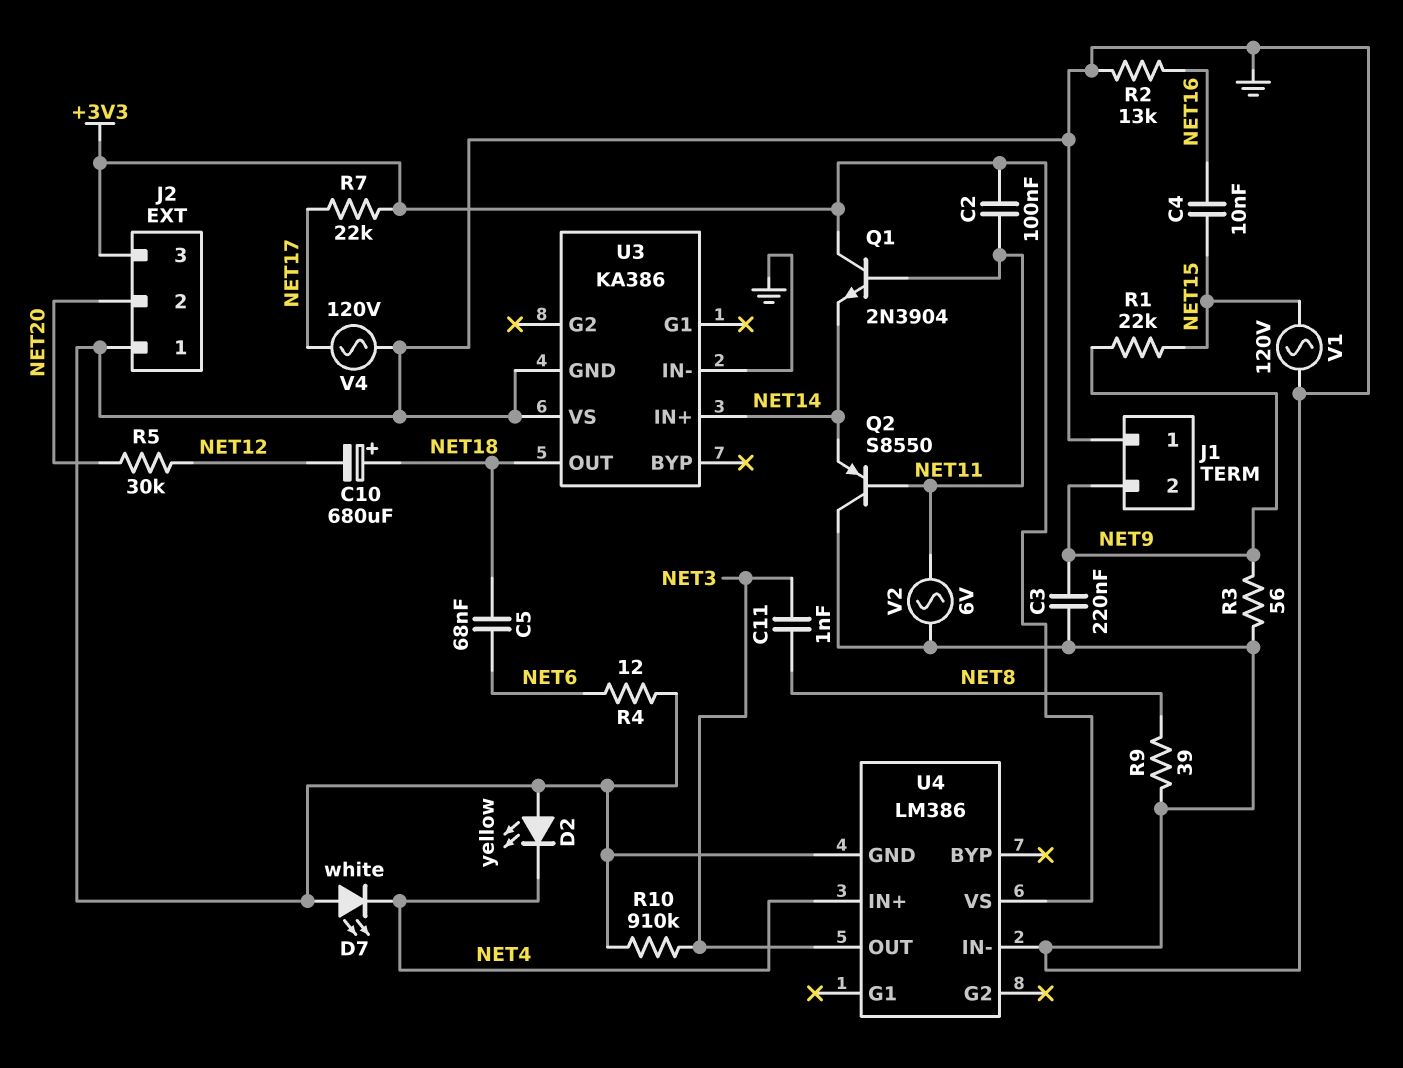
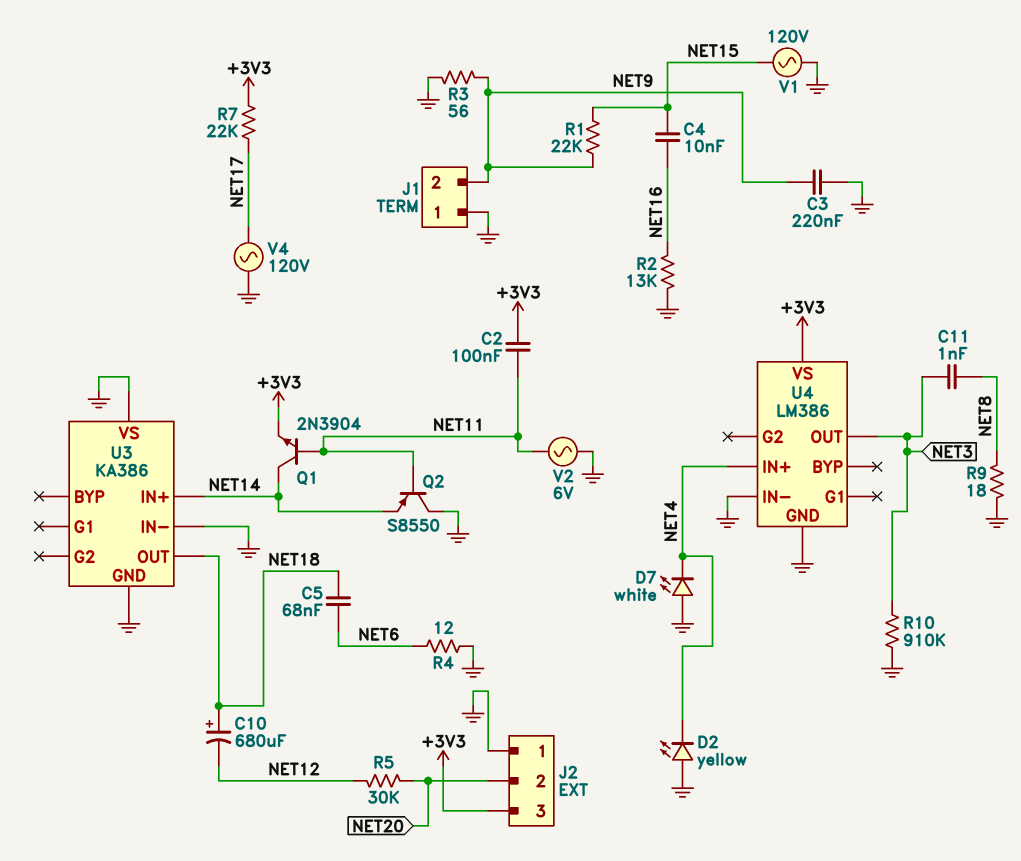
Q1: NPN 2N3904 (B NET11, C +3V3, E NET14) -> NPN 2N3904 (B NET11, C NET14, E +3V3)
R9: 39 (GND, NET8) -> 18 (GND, NET8)

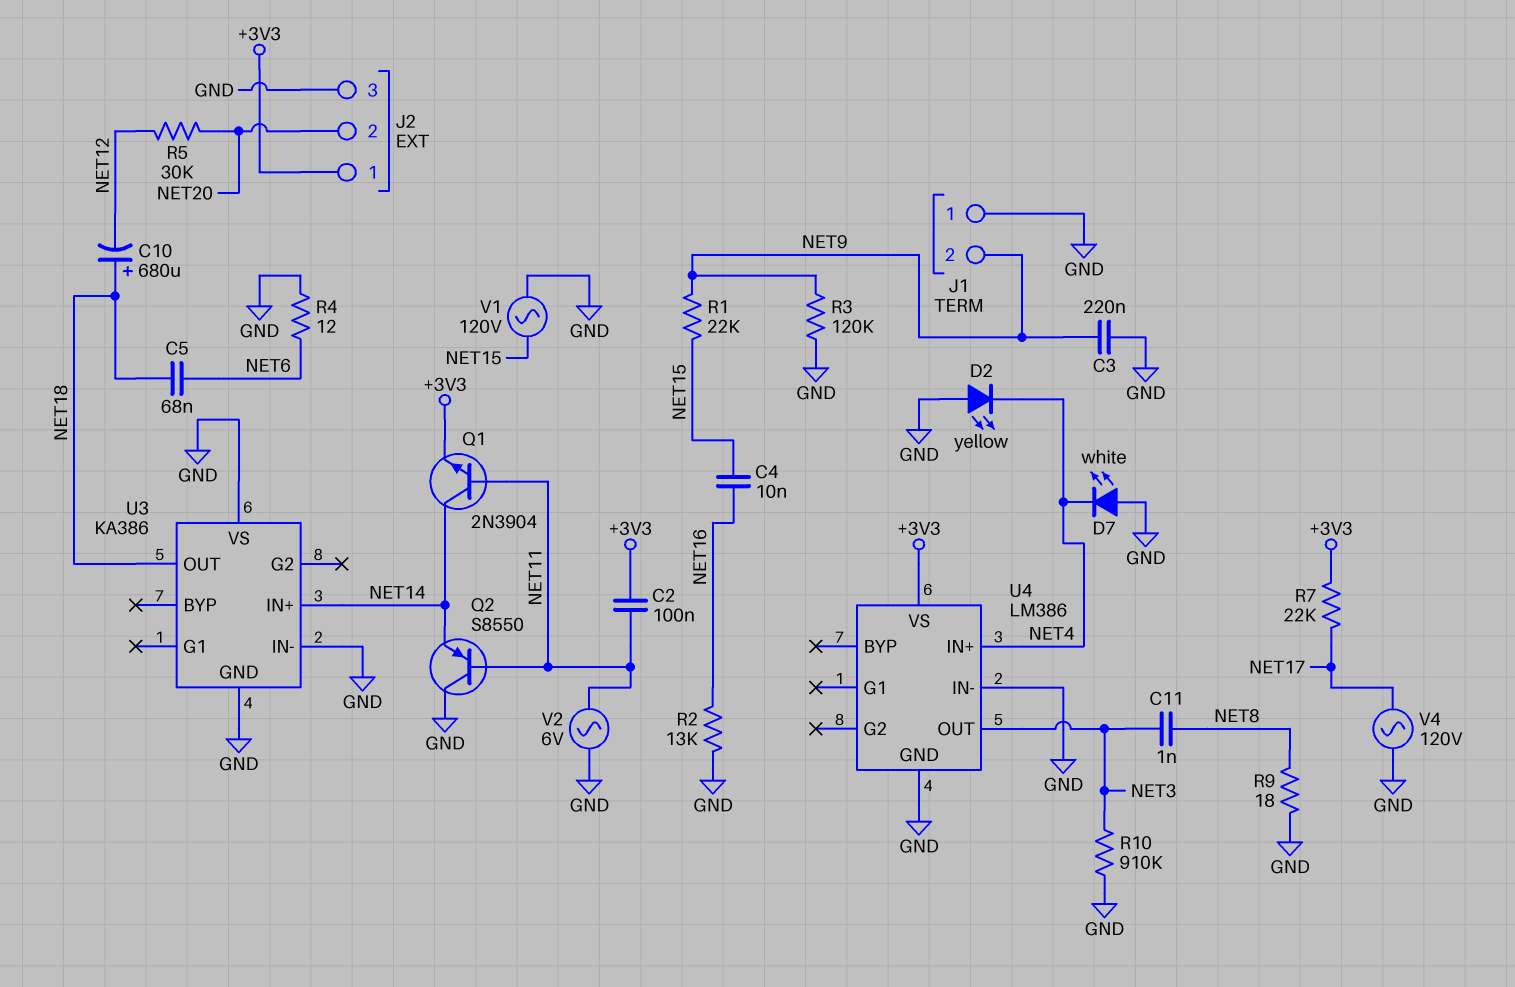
J2 pin 1: GND -> +3V3
J2 pin 3: +3V3 -> GND
R3: 56 (GND, NET9) -> 120k (GND, NET9)

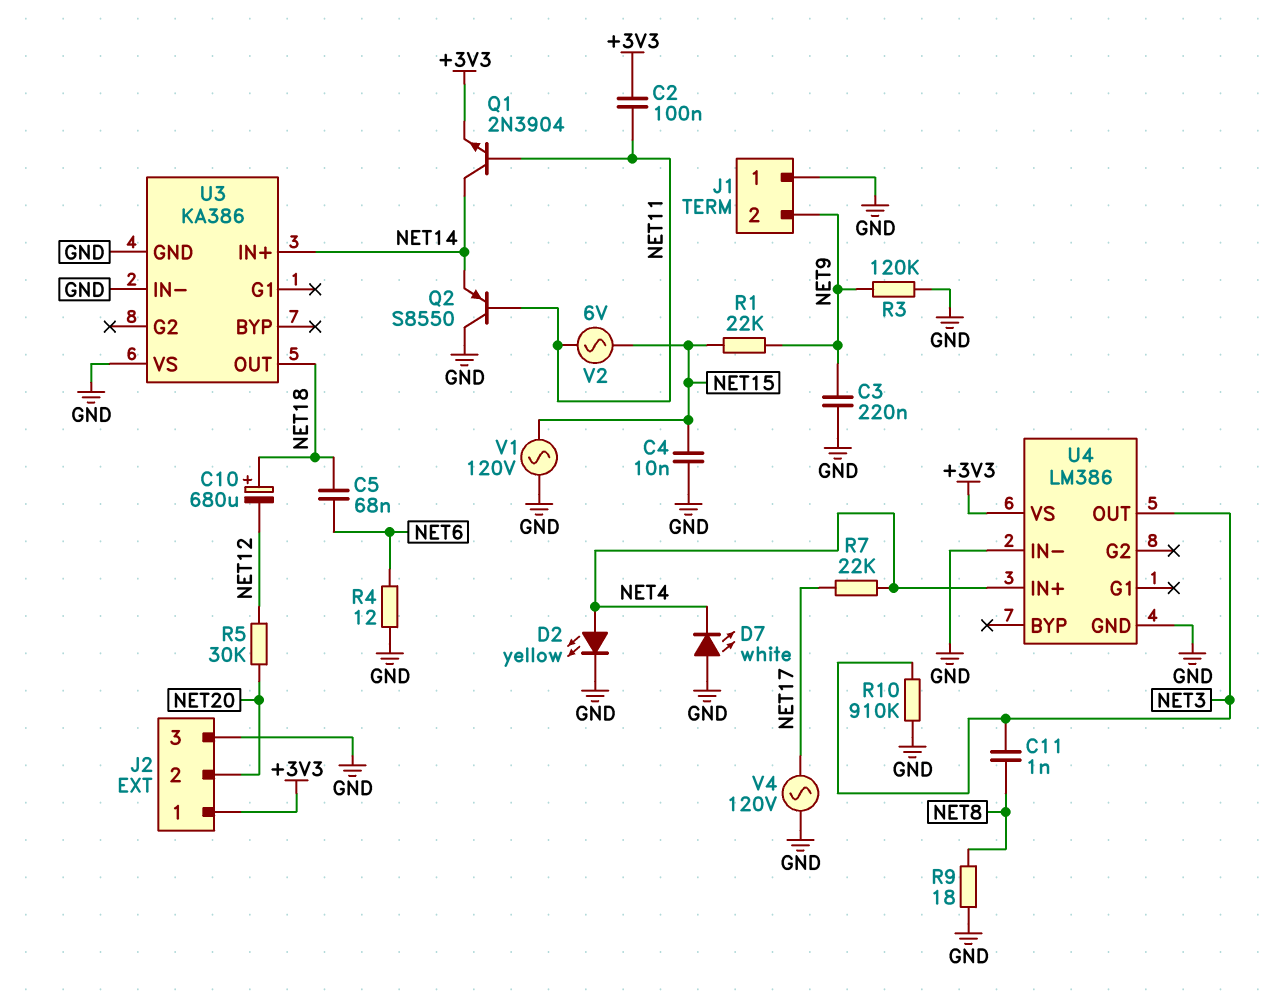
C4: 10nF (NET15, NET16) -> 10nF (GND, NET15)
D2: LED yellow (A GND, K NET4) -> LED yellow (A NET4, K GND)
R2: 13k (GND, NET16) -> none
R7: 22k (+3V3, NET17) -> 22k (NET4, NET17)
V2: AC 6V (GND, NET11) -> AC 6V (NET11, NET15)

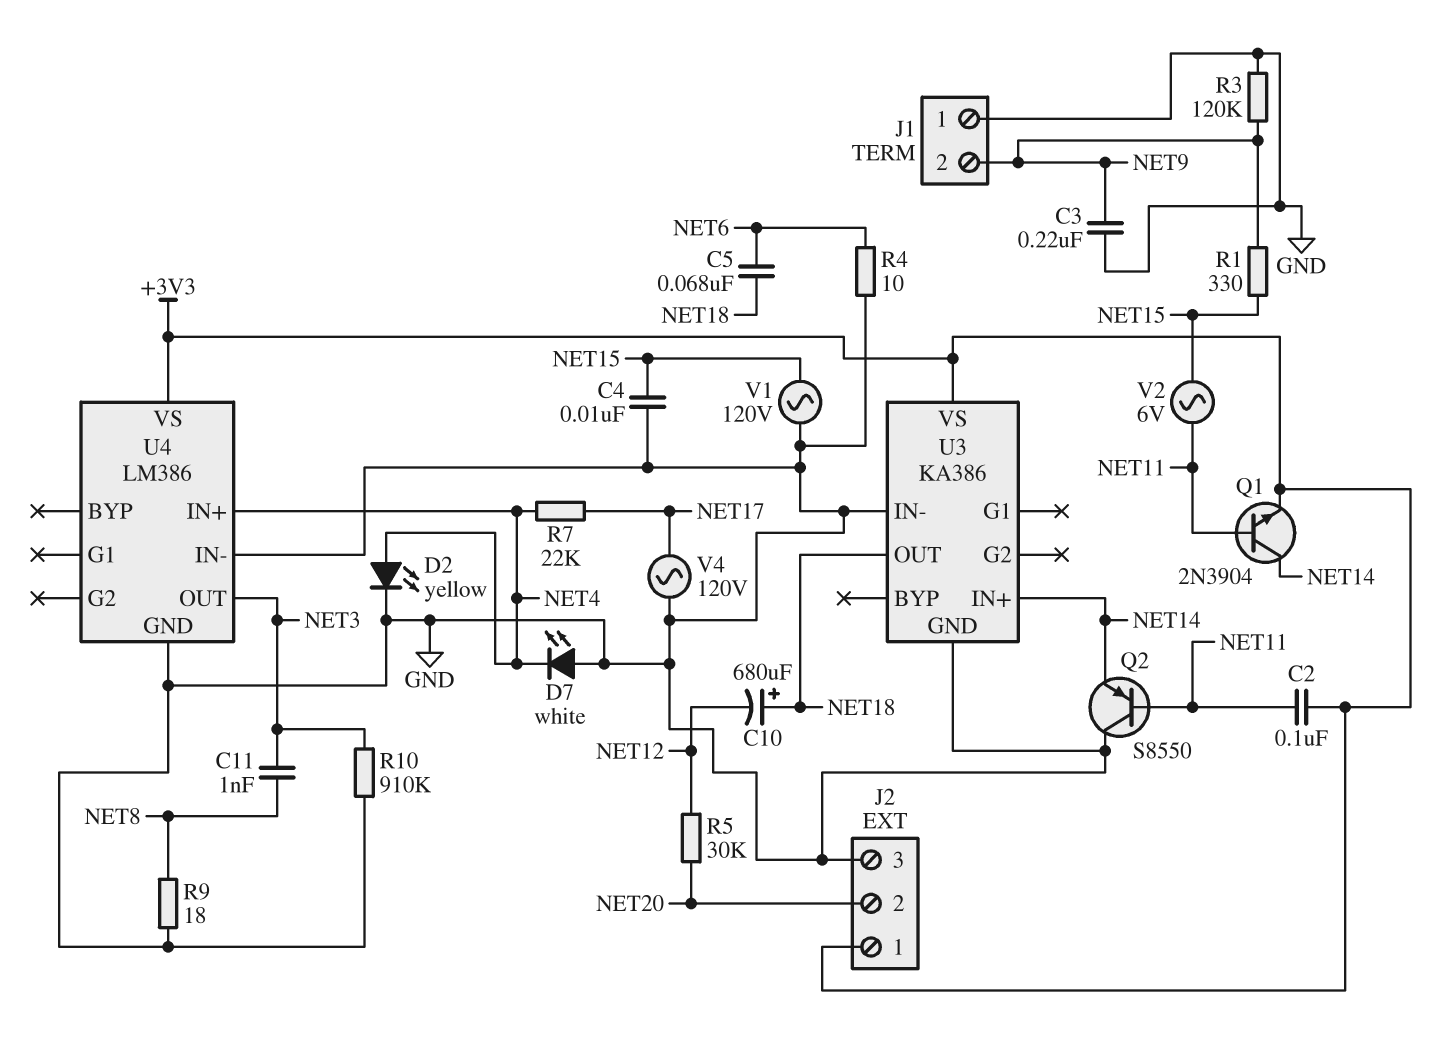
R1: 22k (NET9, NET15) -> 330 (NET9, NET15)
R4: 12 (GND, NET6) -> 10 (GND, NET6)
U3 pin VS: GND -> +3V3

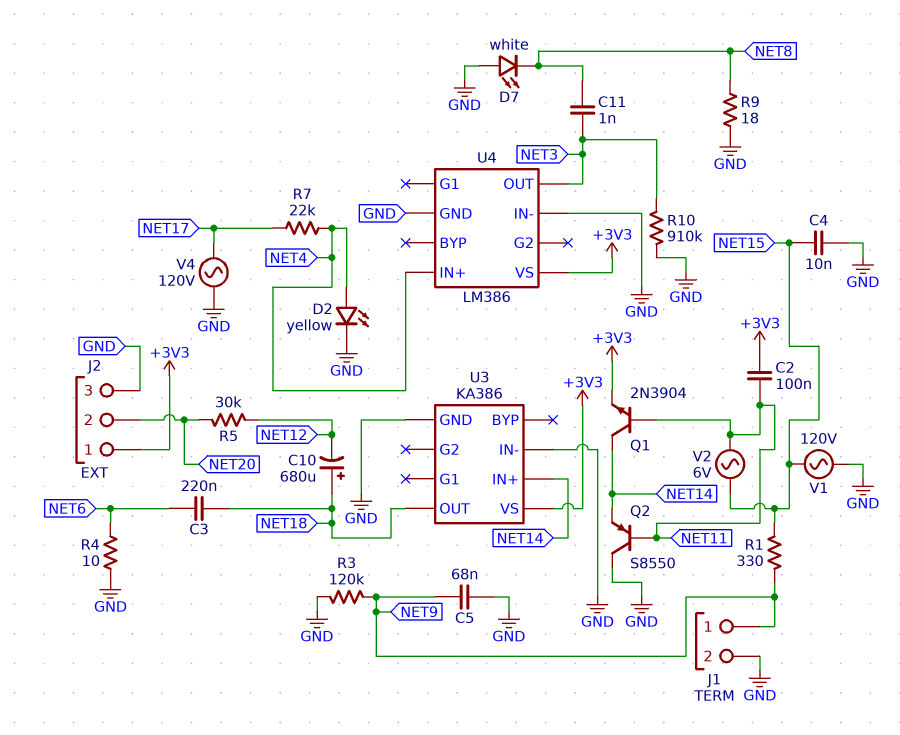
C3: 220nF (GND, NET9) -> 220nF (NET6, NET18)
C5: 68nF (NET6, NET18) -> 68nF (GND, NET9)
D7: LED white (A GND, K NET4) -> LED white (A GND, K NET8)
J1 pin 1: GND -> NET9
J1 pin 2: NET9 -> GND

